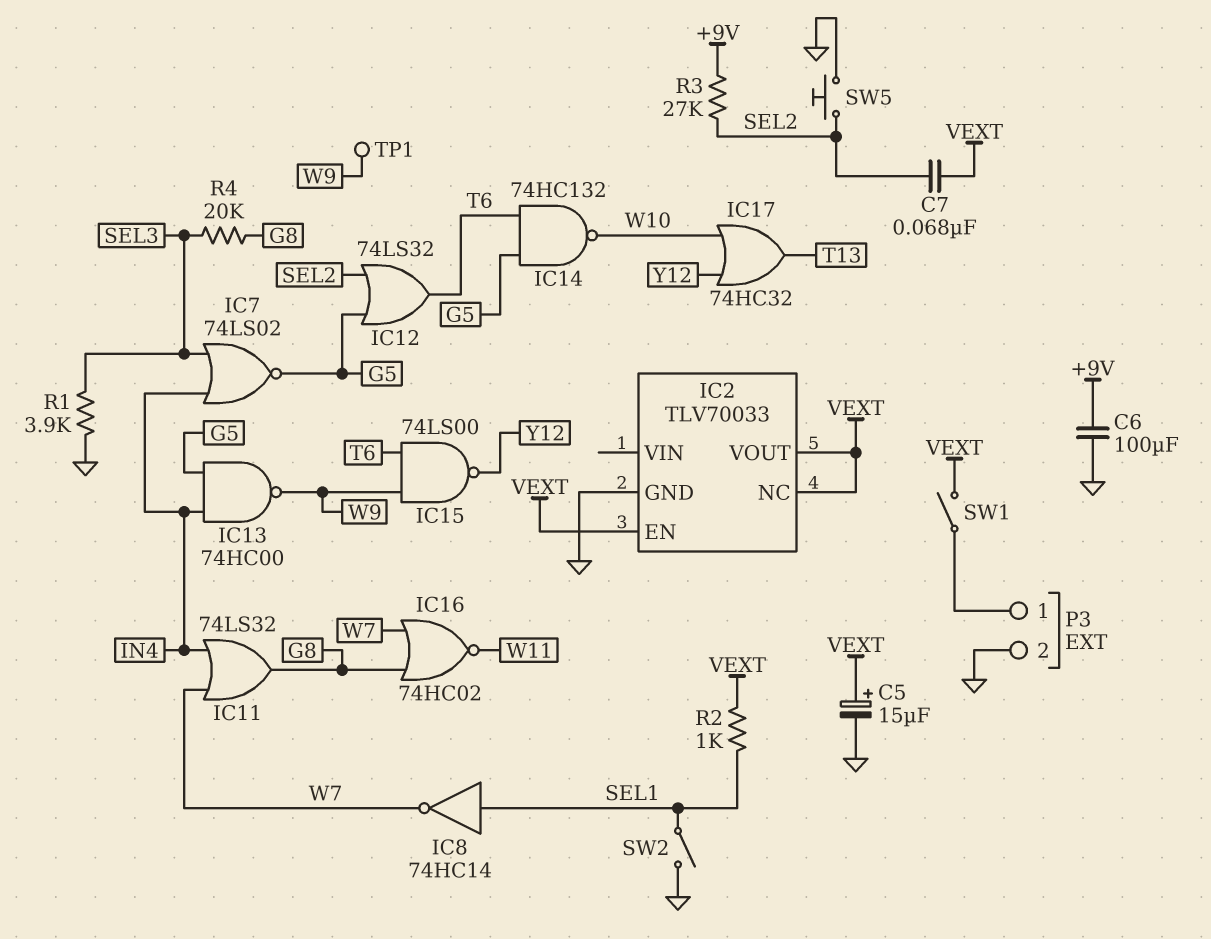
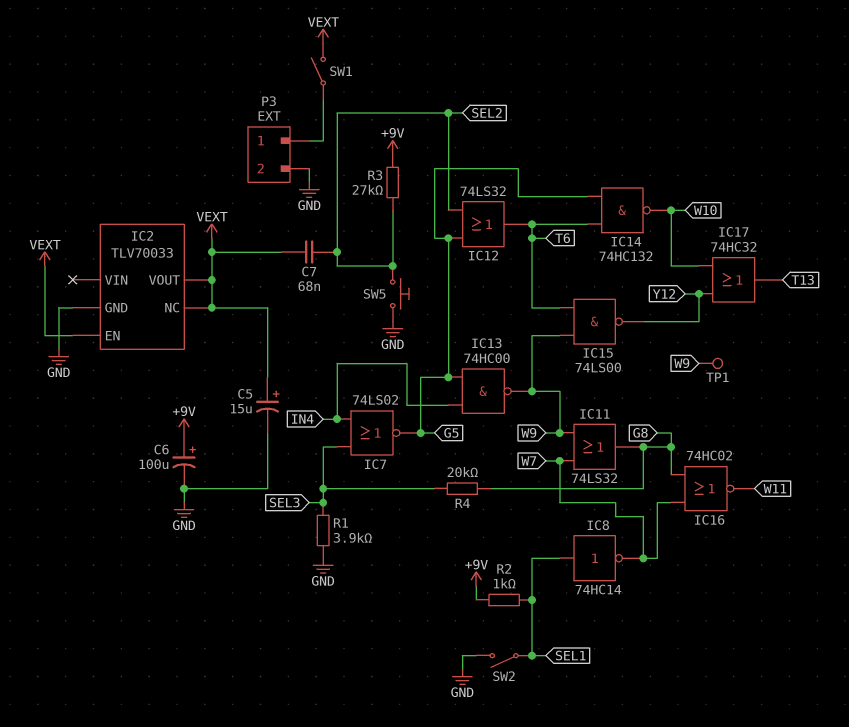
C6: 100uF (+9V, GND) -> 100uF (plus +9V, minus GND)
IC11: OR 74LS32 (in IN4, in W7, out G8) -> OR 74LS32 (in W7, in W9, out G8)
R2: 1k (SEL1, VEXT) -> 1k (+9V, SEL1)

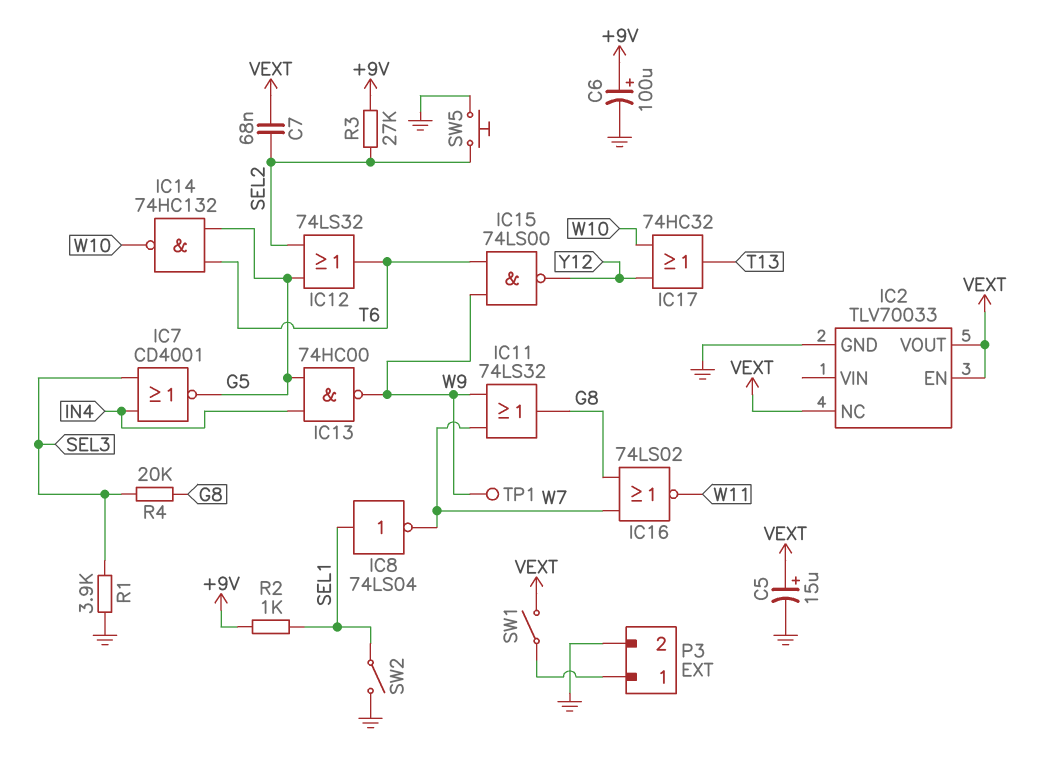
IC7: NOR 74LS02 (in IN4, in SEL3, out G5) -> NOR CD4001 (in IN4, in SEL3, out G5)
IC8: NOT 74HC14 (in SEL1, out W7) -> NOT 74LS04 (in SEL1, out W7)
IC16: NOR 74HC02 (in G8, in W7, out W11) -> NOR 74LS02 (in G8, in W7, out W11)

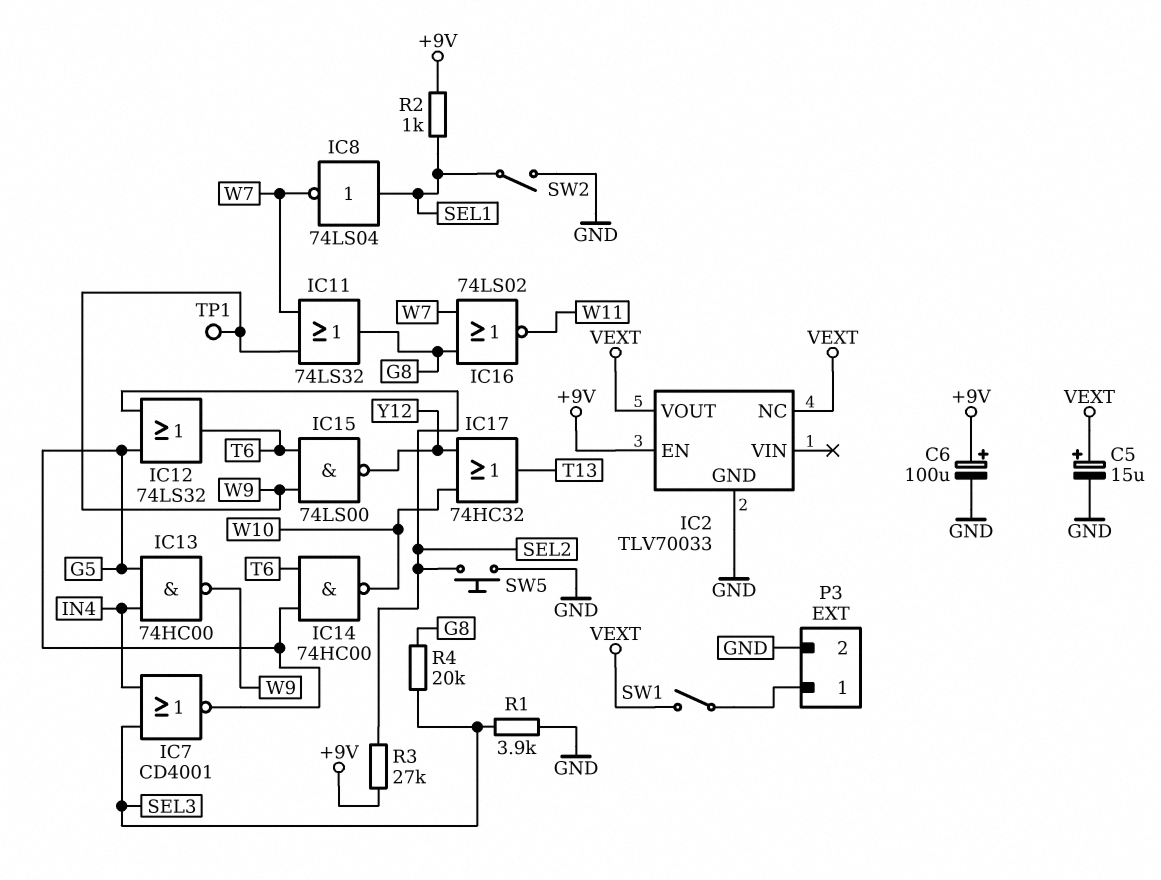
C7: 68nF (SEL2, VEXT) -> none
IC2 pin EN: VEXT -> +9V
IC14: NAND 74HC132 (in G5, in T6, out W10) -> NAND 74HC00 (in G5, in T6, out W10)

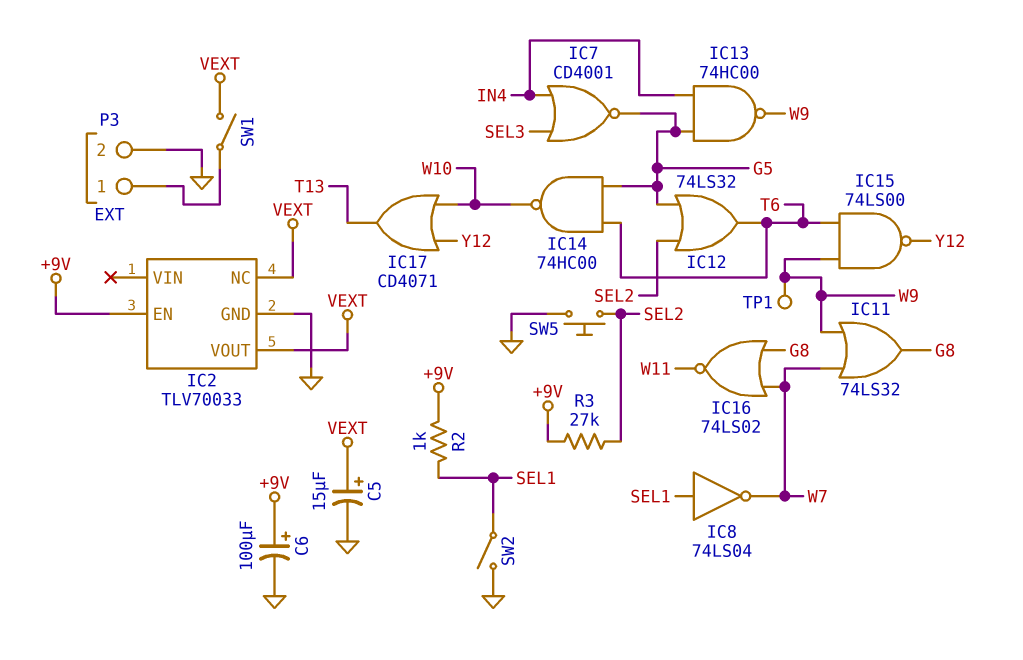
IC17: OR 74HC32 (in W10, in Y12, out T13) -> OR CD4071 (in W10, in Y12, out T13)
R1: 3.9k (GND, SEL3) -> none
R4: 20k (G8, SEL3) -> none

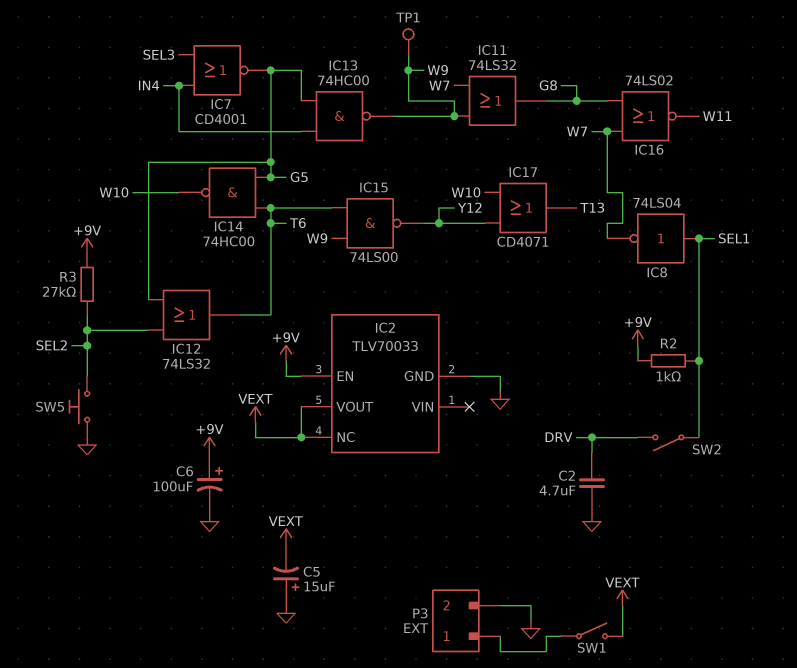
C2: none -> 4.7uF (DRV, GND)
C5: 15uF (plus VEXT, minus GND) -> 15uF (plus GND, minus VEXT)
SW2: switch (GND, SEL1) -> switch (DRV, SEL1)

